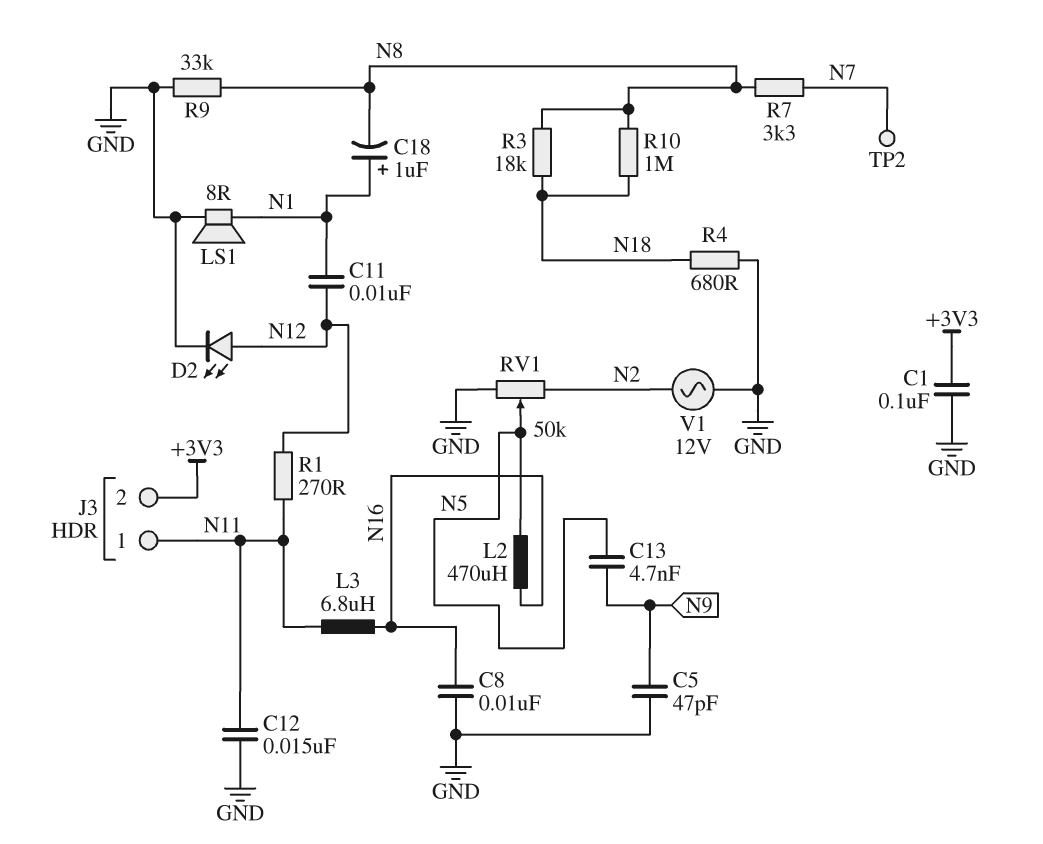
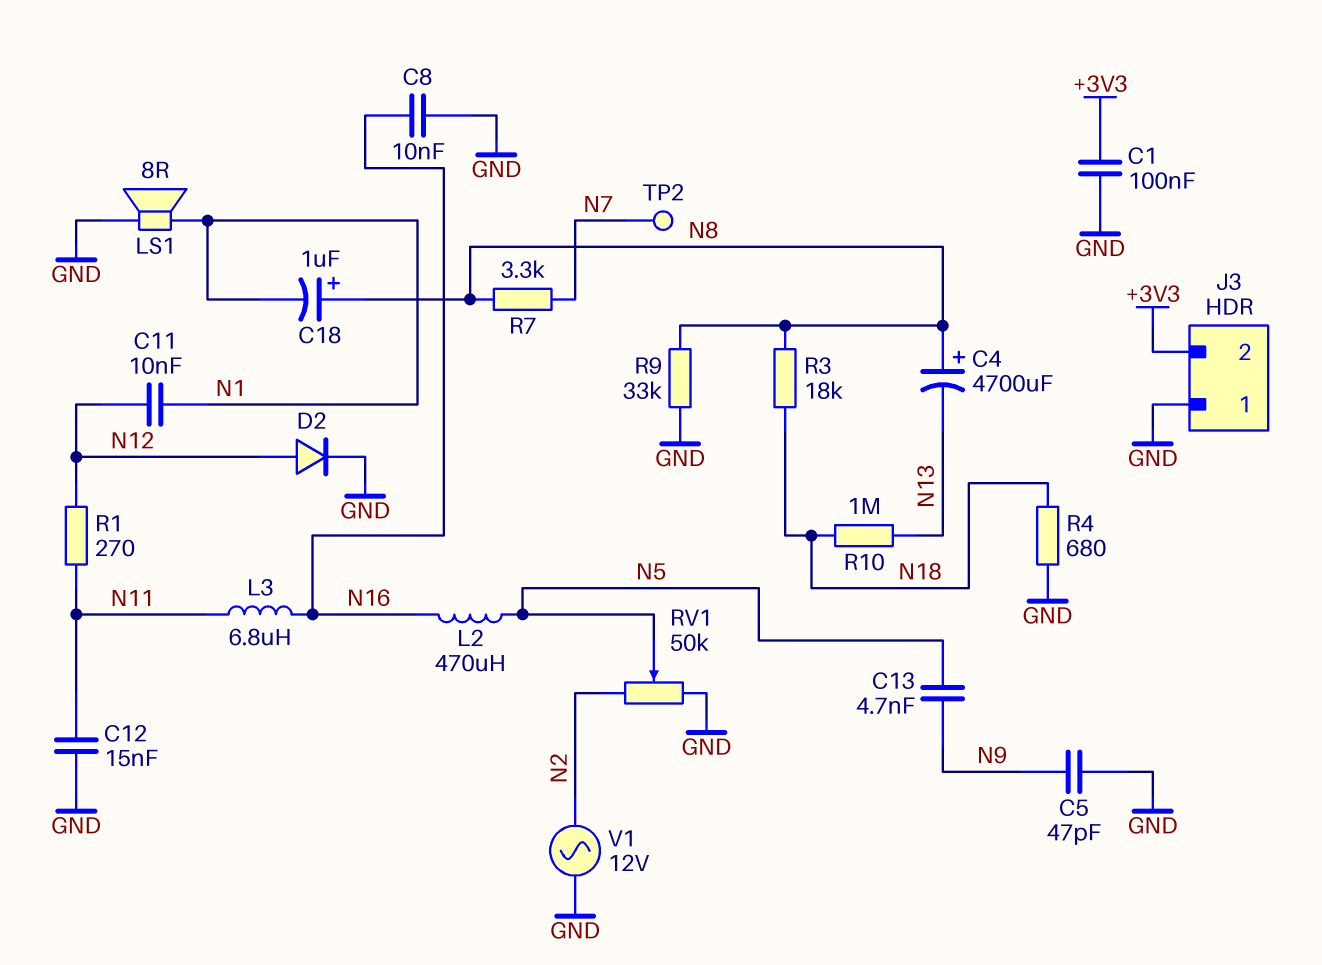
C4: none -> 4700uF (plus N8, minus N13)
C18: 1uF (plus N1, minus N8) -> 1uF (plus N8, minus N1)
D2: LED (A N12, K GND) -> diode (A N12, K GND)
J3 pin 1: N11 -> GND
R10: 1M (N8, N18) -> 1M (N13, N18)

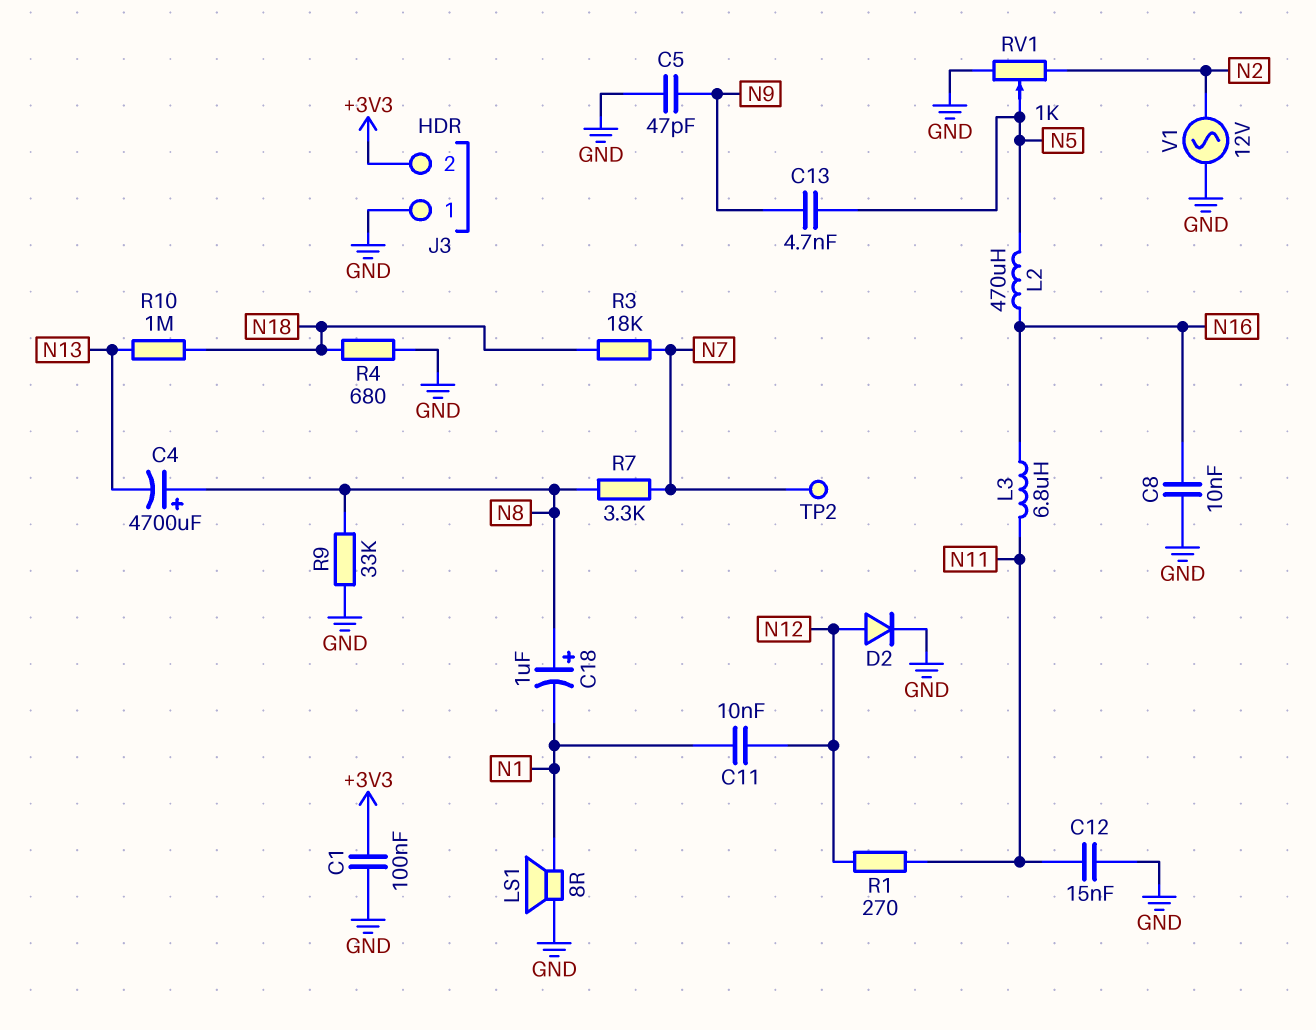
R3: 18k (N8, N18) -> 18k (N7, N18)
RV1: 50k (GND, N2, wiper N5) -> 1k (GND, N2, wiper N5)

